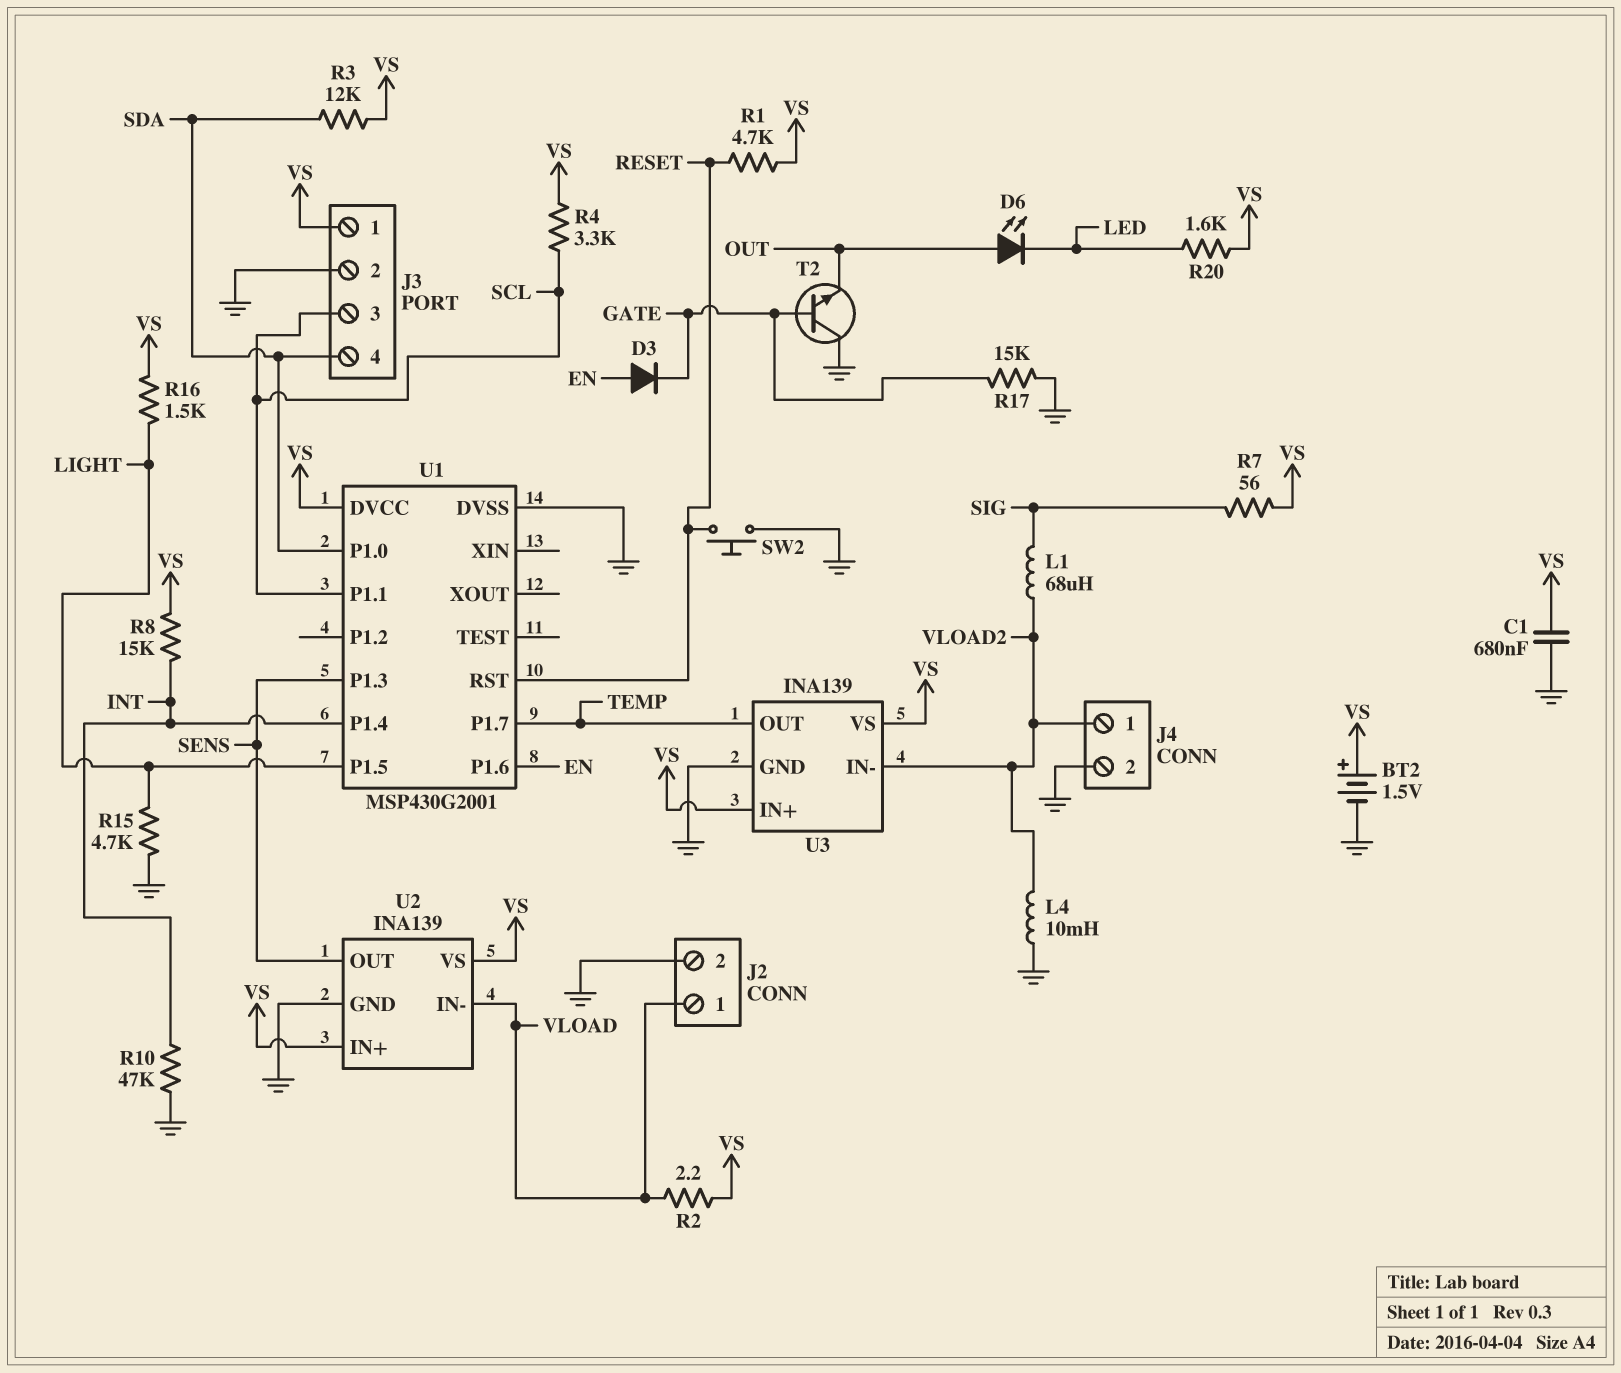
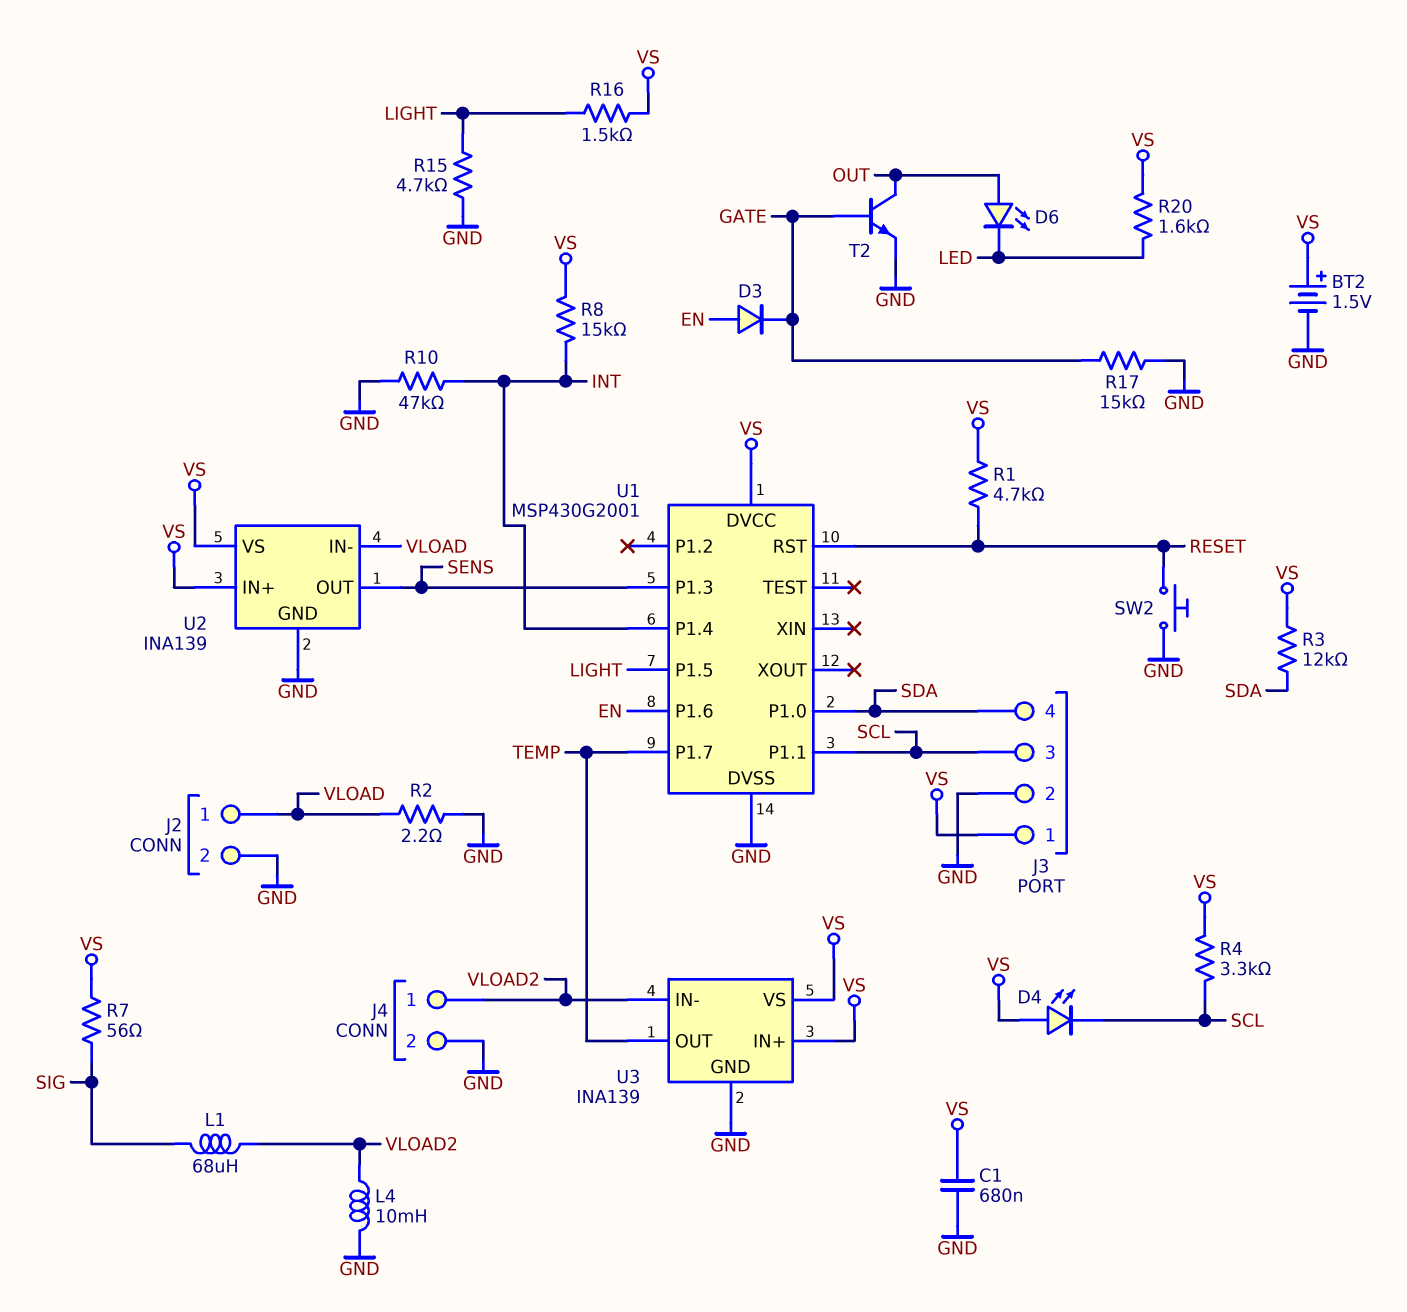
D4: none -> LED (A VS, K SCL)
R2: 2.2 (VLOAD, VS) -> 2.2 (GND, VLOAD)
T2: NPN (B GATE, C GND, E OUT) -> NPN (B GATE, C OUT, E GND)

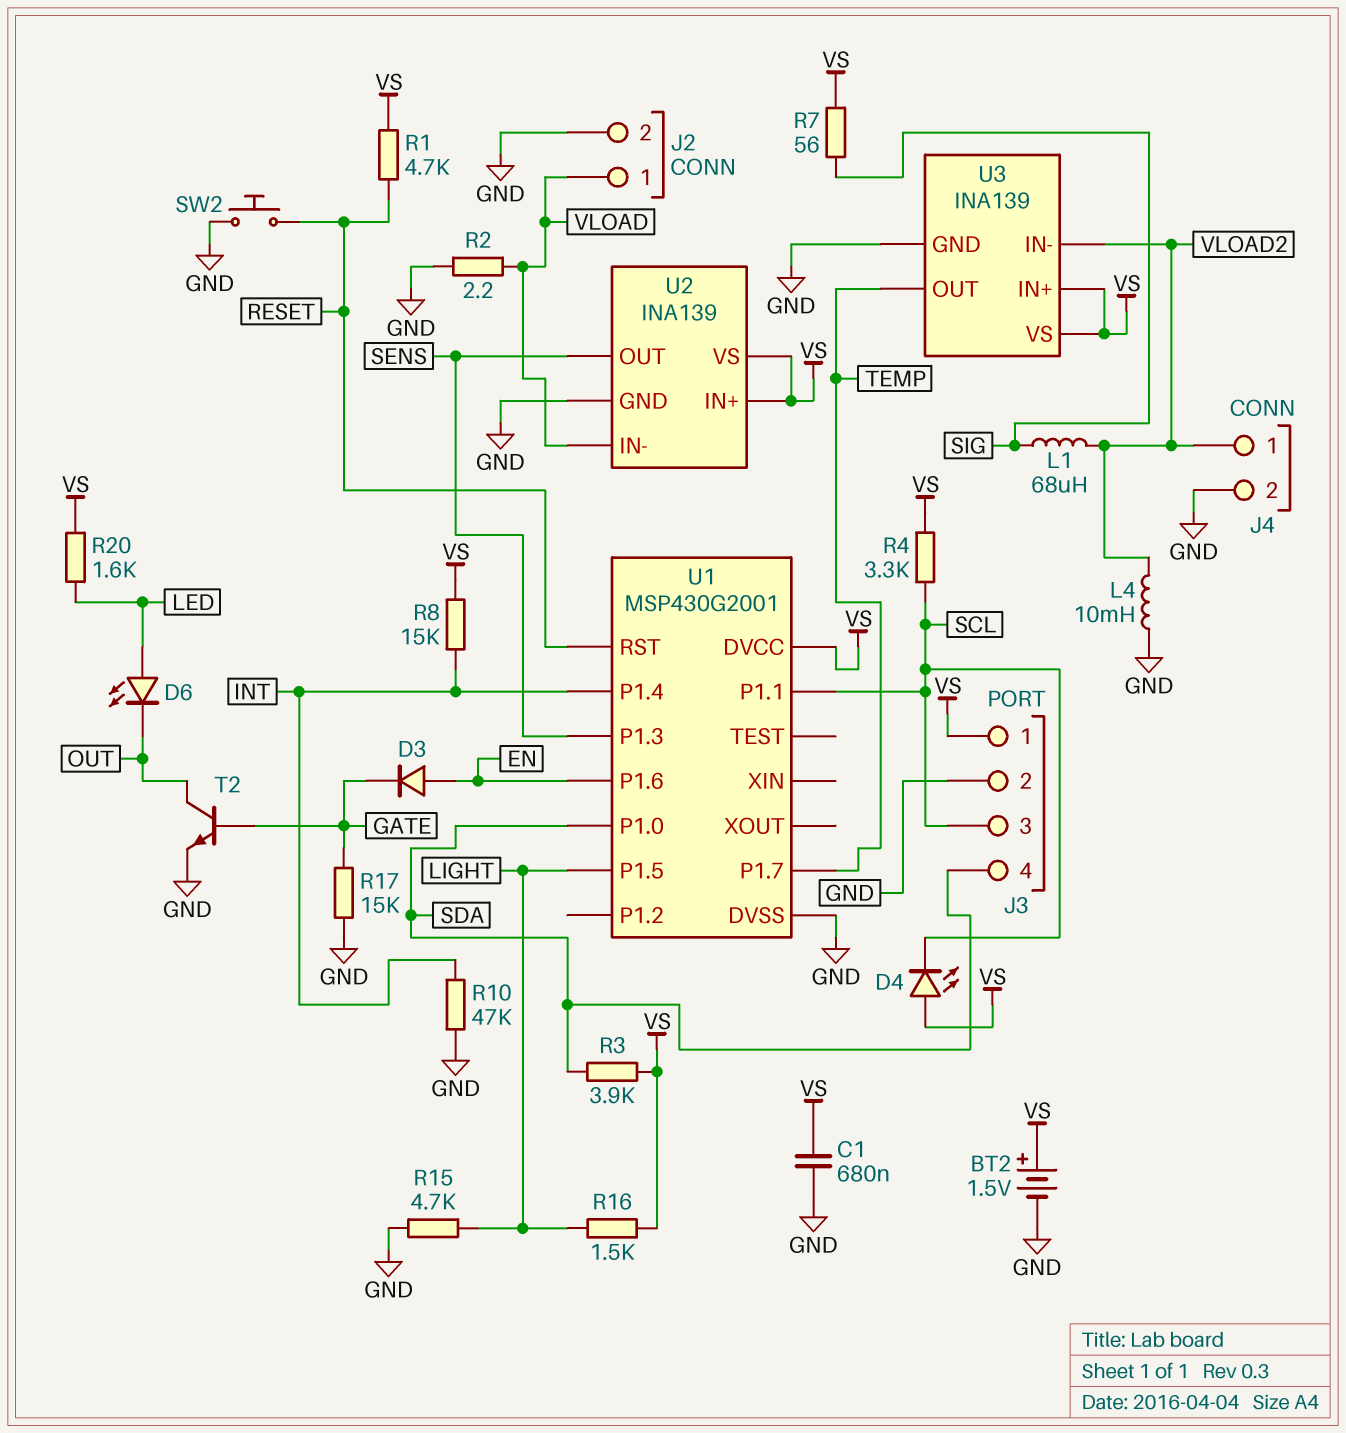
D6: LED (A OUT, K LED) -> LED (A LED, K OUT)
R3: 12k (SDA, VS) -> 3.9k (SDA, VS)

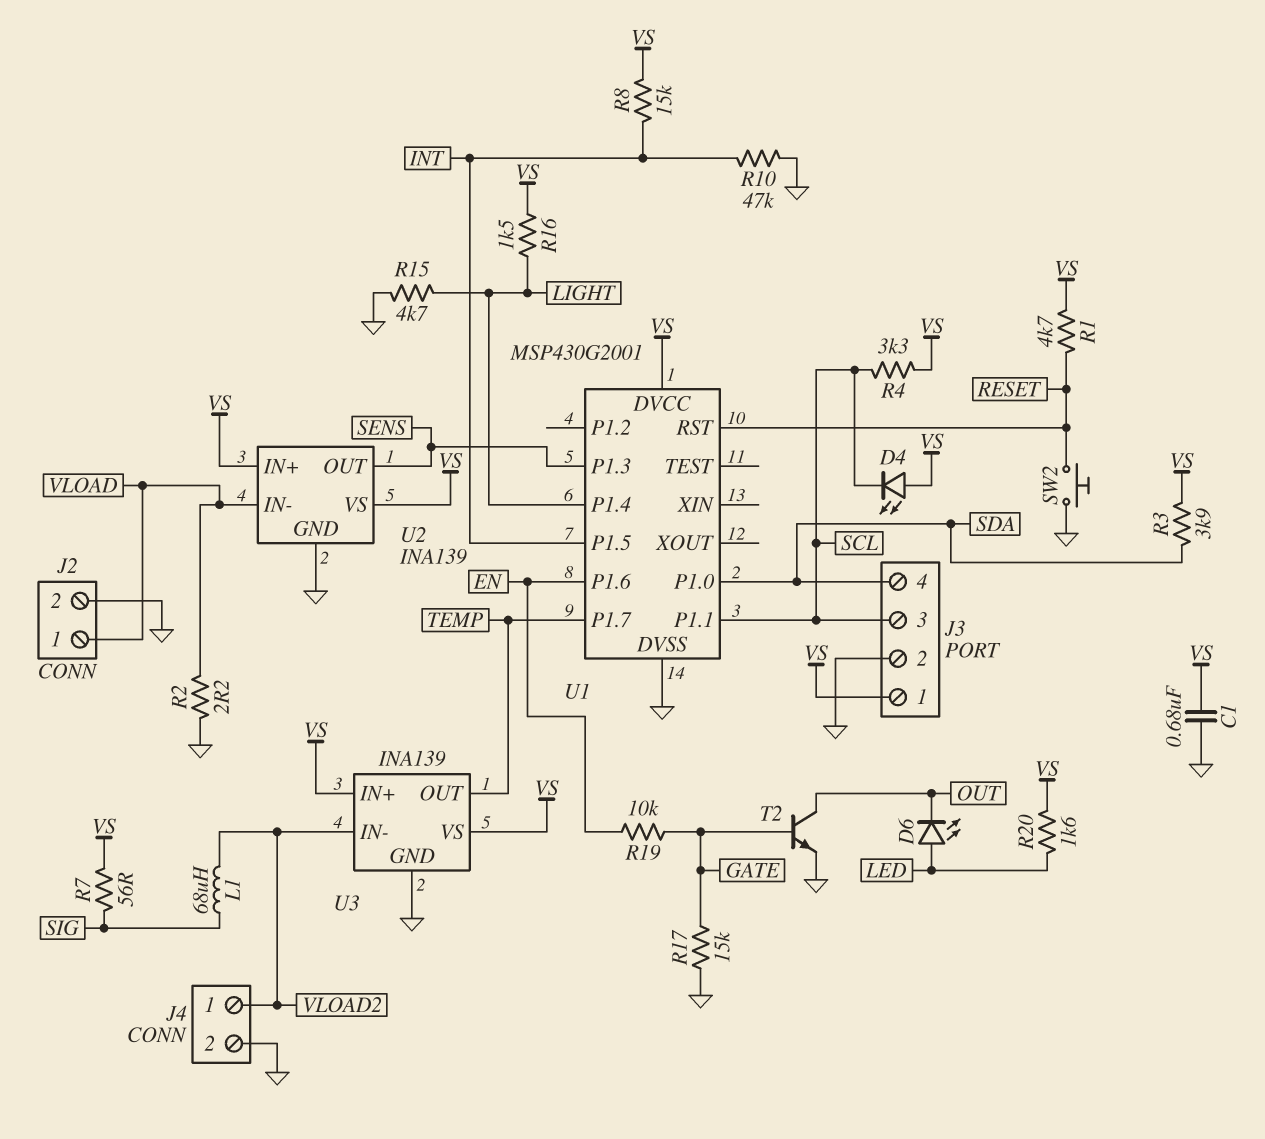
BT2: 1.5V (plus VS, minus GND) -> none
D3: diode (A EN, K GATE) -> none
L4: 10mH (GND, VLOAD2) -> none
R19: none -> 10k (EN, GATE)
U1 pin P1.4: INT -> LIGHT
U1 pin P1.5: LIGHT -> INT

